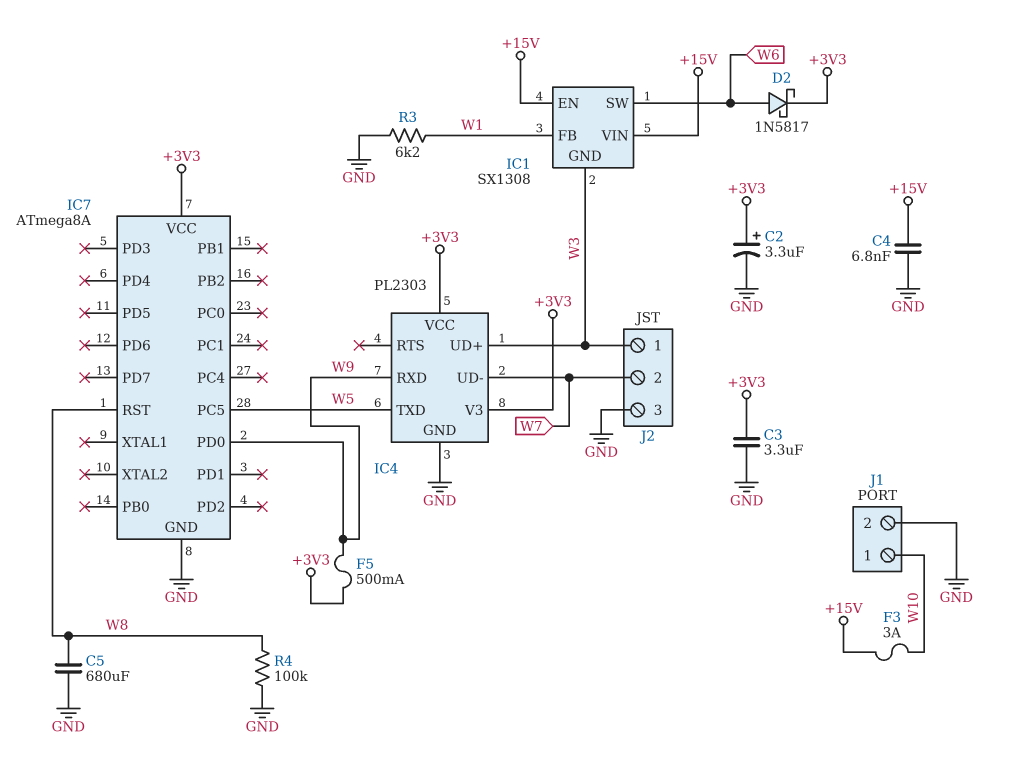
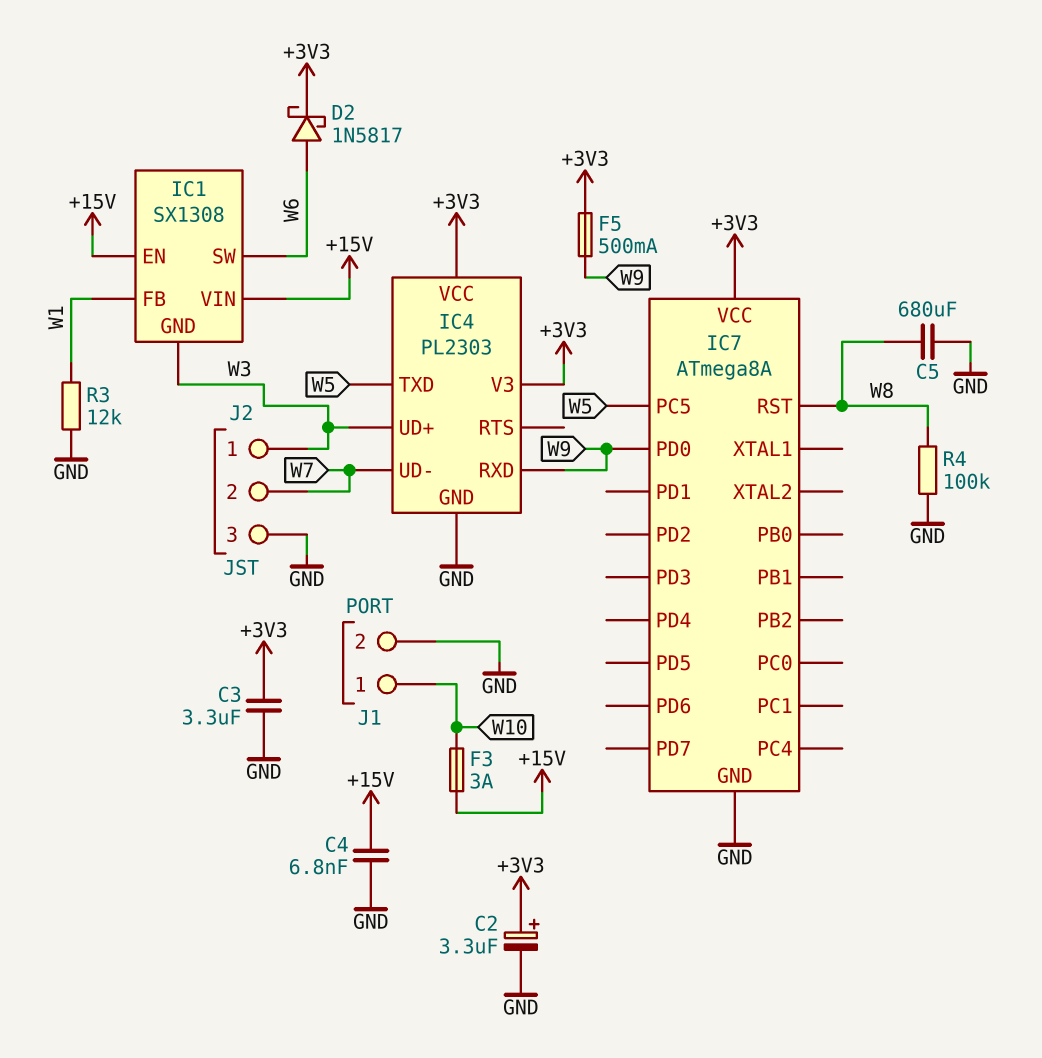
R3: 6.2k (GND, W1) -> 12k (GND, W1)

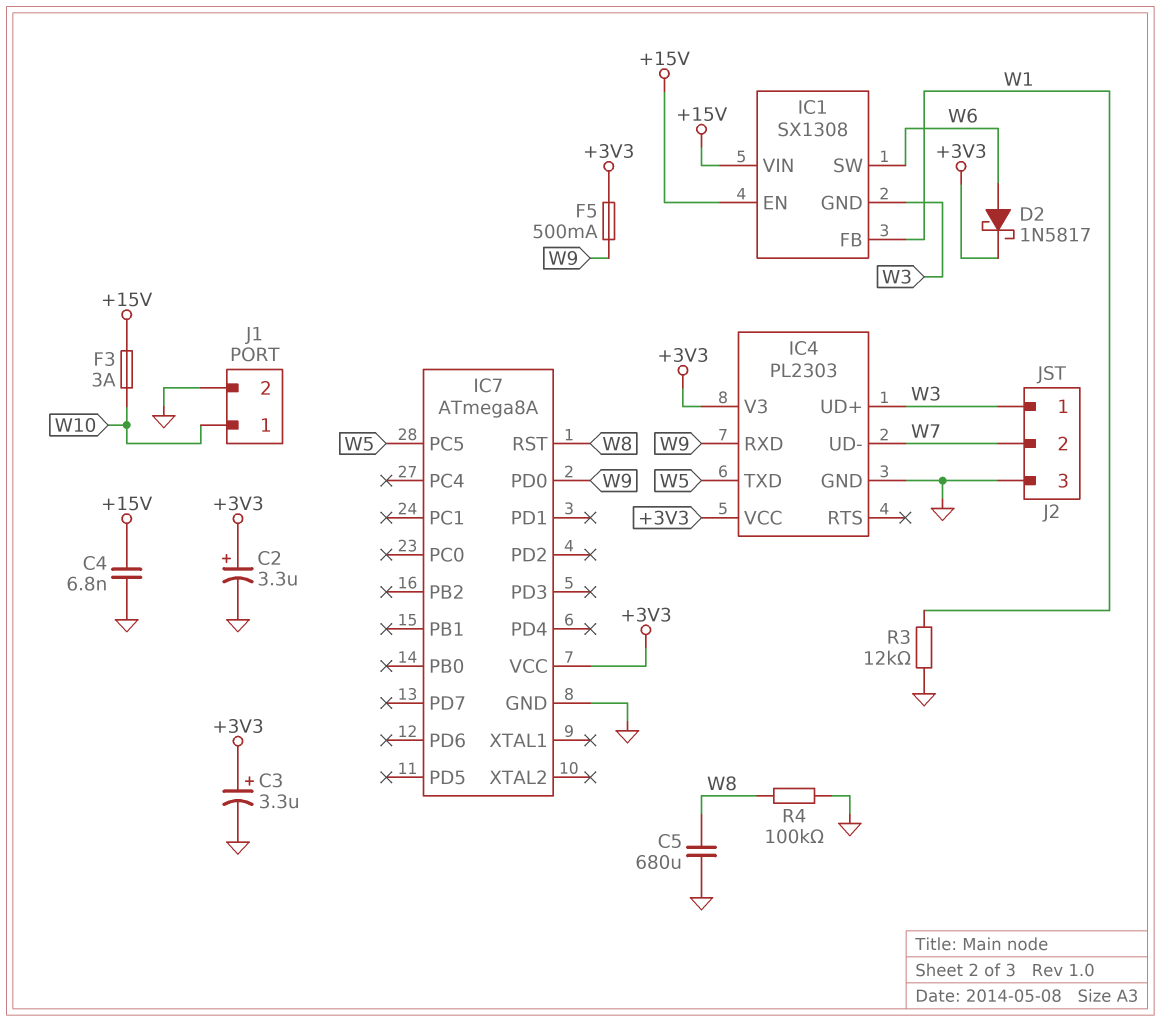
C3: 3.3uF (+3V3, GND) -> 3.3uF (plus +3V3, minus GND)

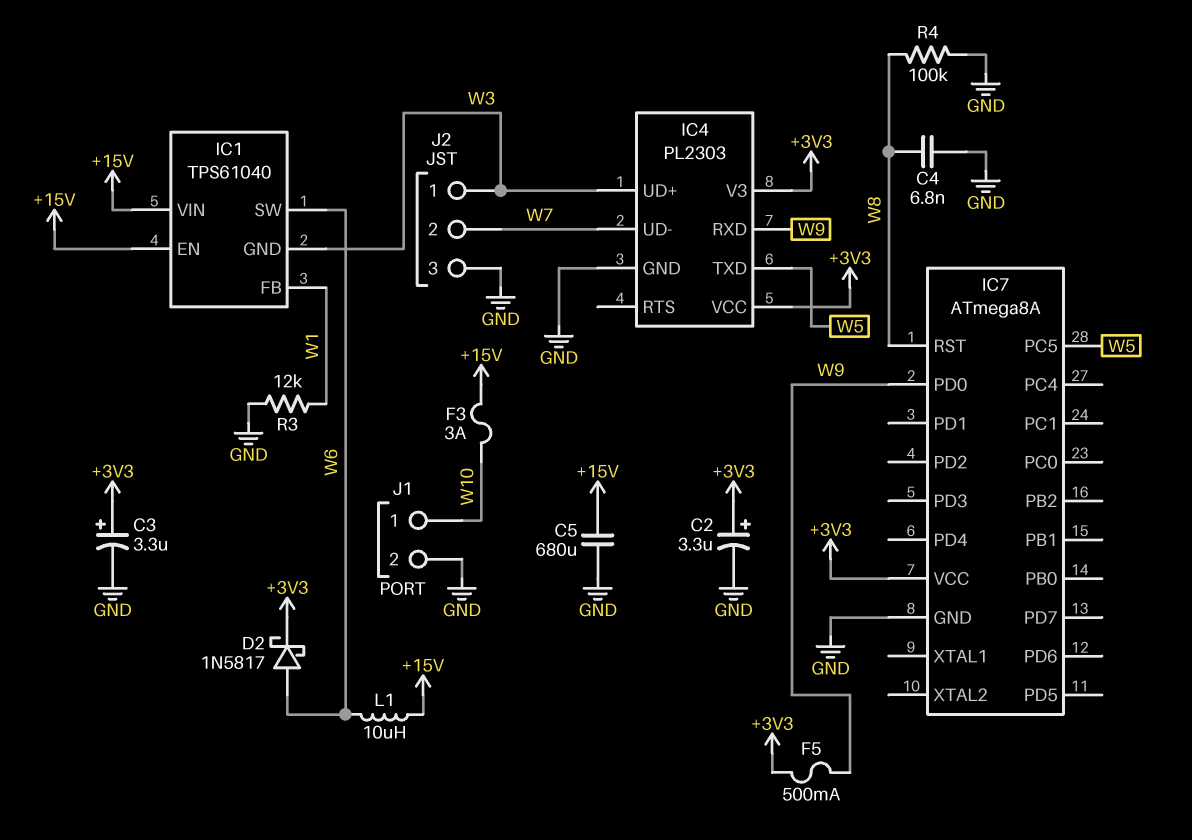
C4: 6.8nF (+15V, GND) -> 6.8nF (GND, W8)
C5: 680uF (GND, W8) -> 680uF (+15V, GND)
IC1: SX1308 -> TPS61040
L1: none -> 10uH (+15V, W6)

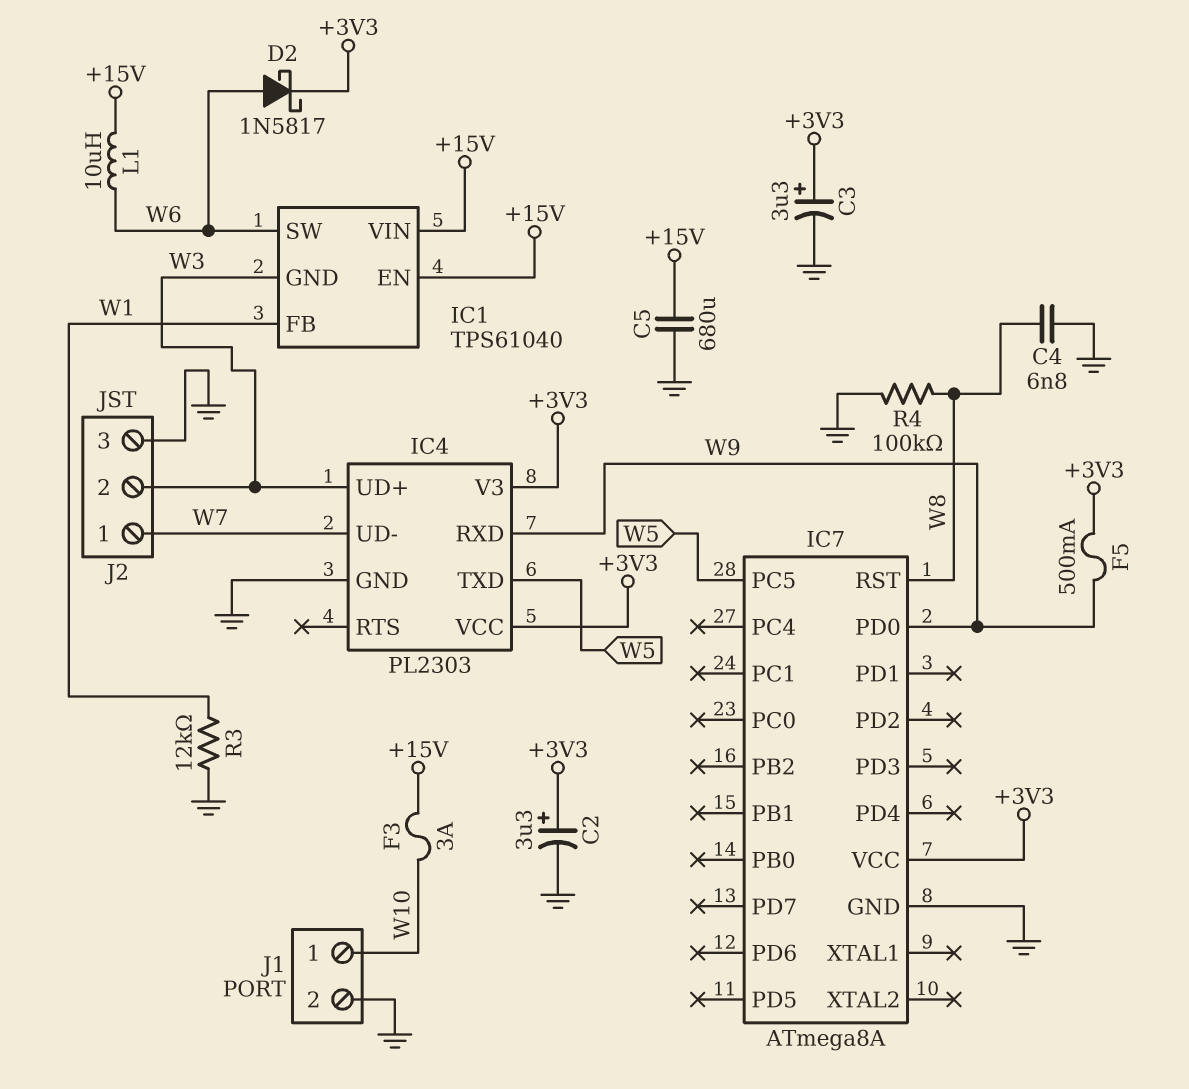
J2 pin 1: W3 -> W7
J2 pin 2: W7 -> W3

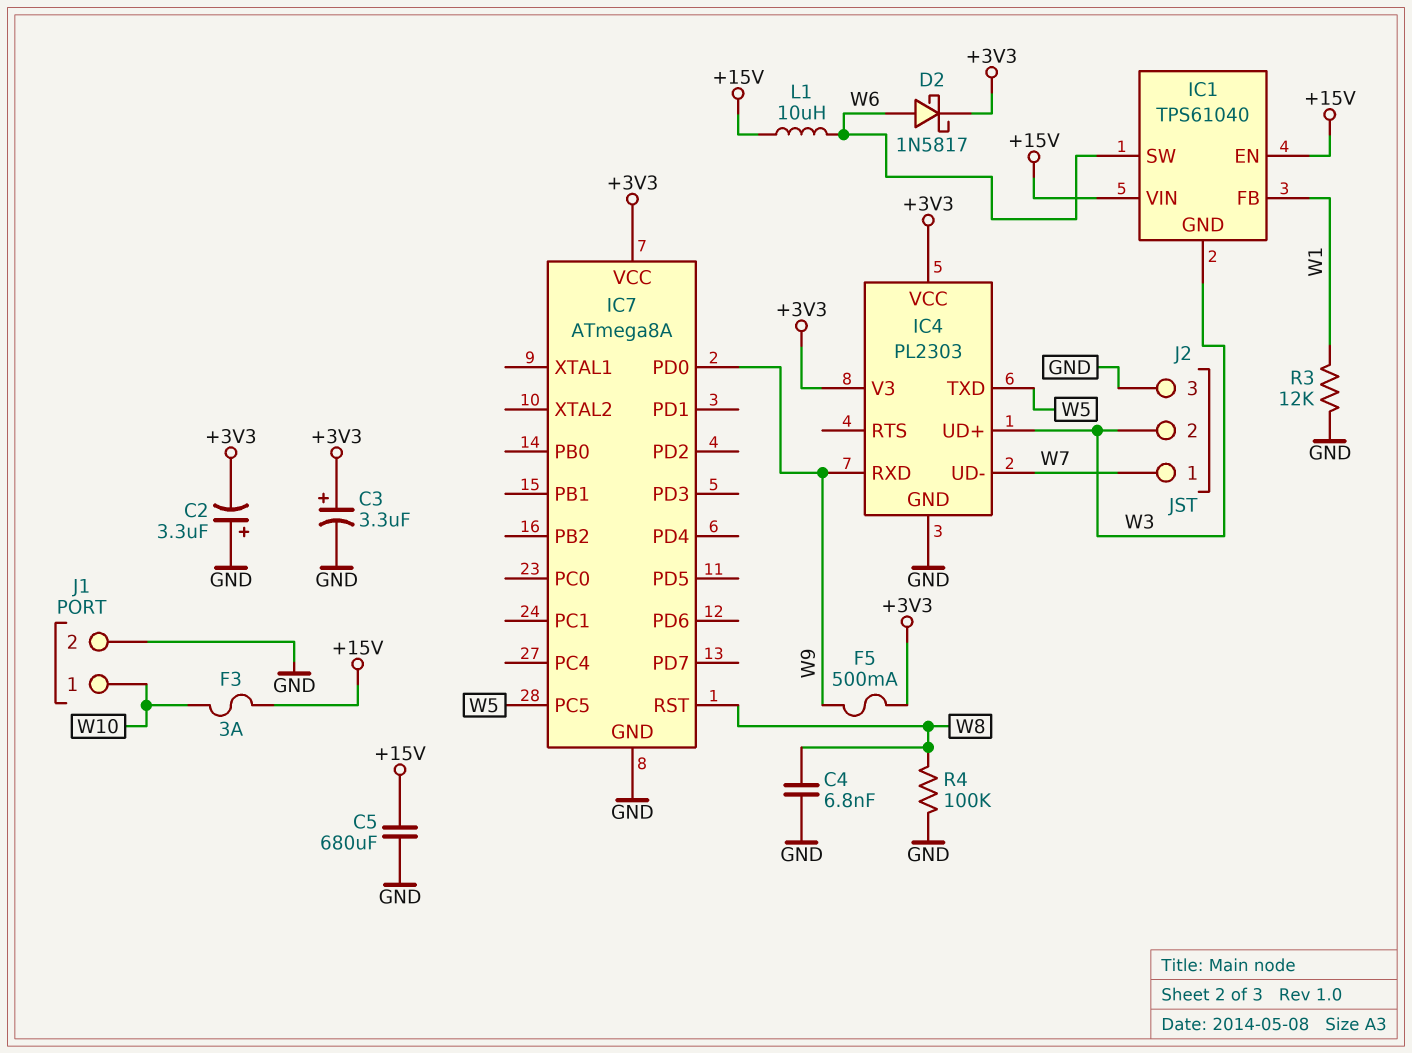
C2: 3.3uF (plus +3V3, minus GND) -> 3.3uF (plus GND, minus +3V3)

